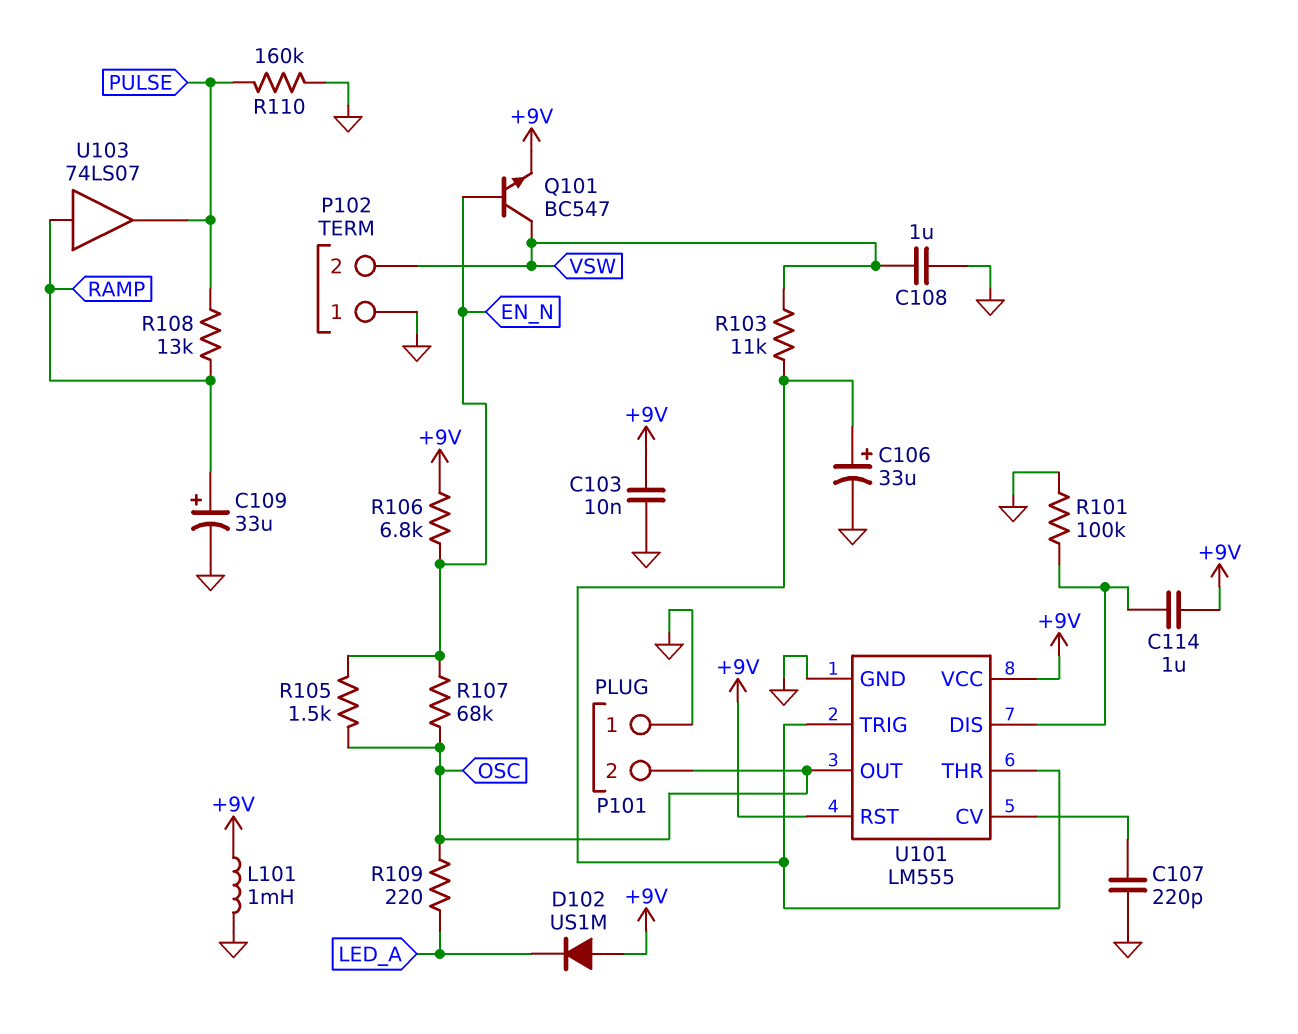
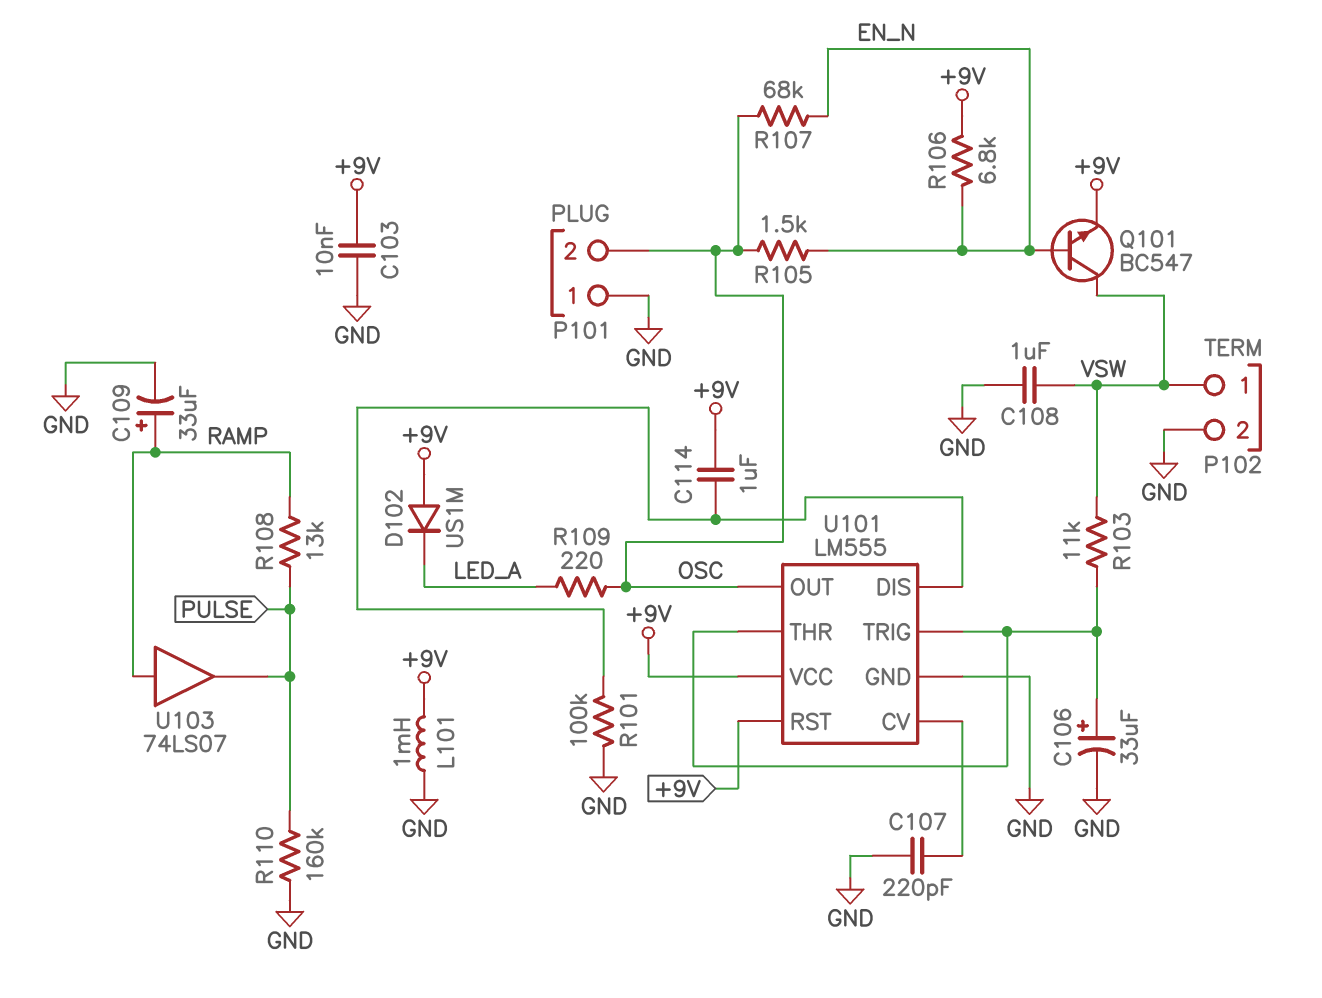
P102 pin 1: GND -> VSW
P102 pin 2: VSW -> GND

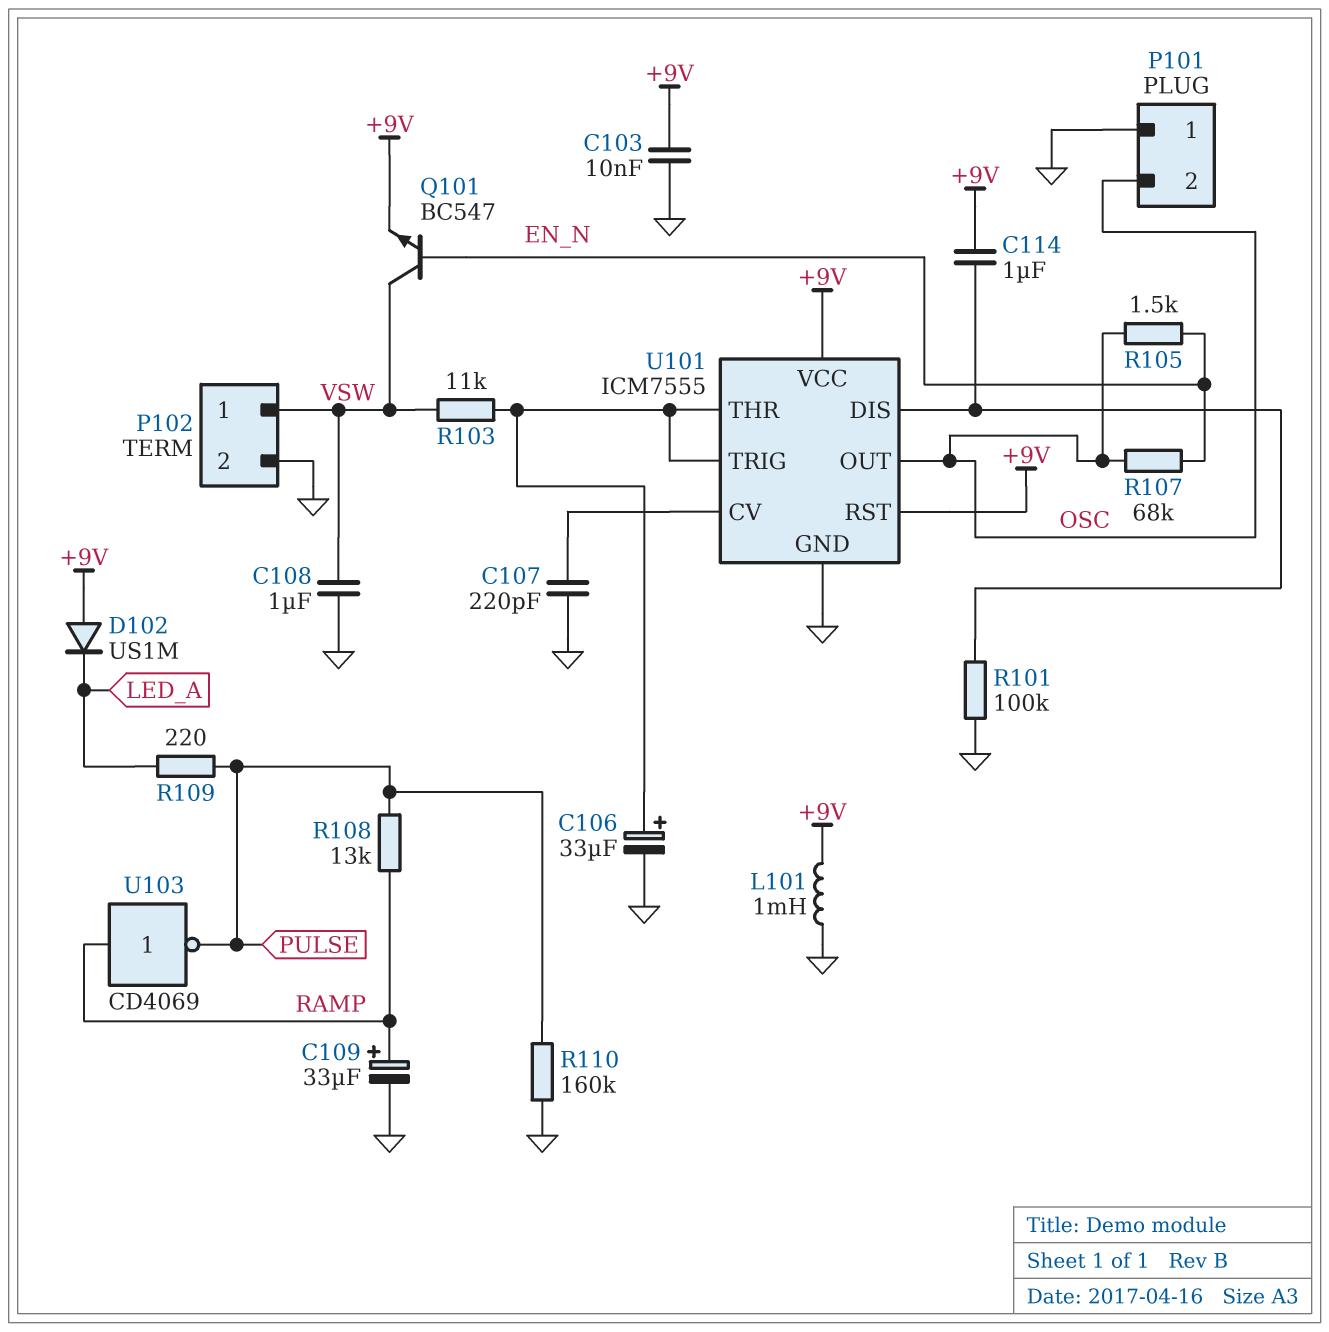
R106: 6.8k (+9V, EN_N) -> none
R109: 220 (LED_A, OSC) -> 220 (LED_A, PULSE)
U101: LM555 -> ICM7555
U103: buffer 74LS07 (in RAMP, out PULSE) -> NOT CD4069 (in RAMP, out PULSE)

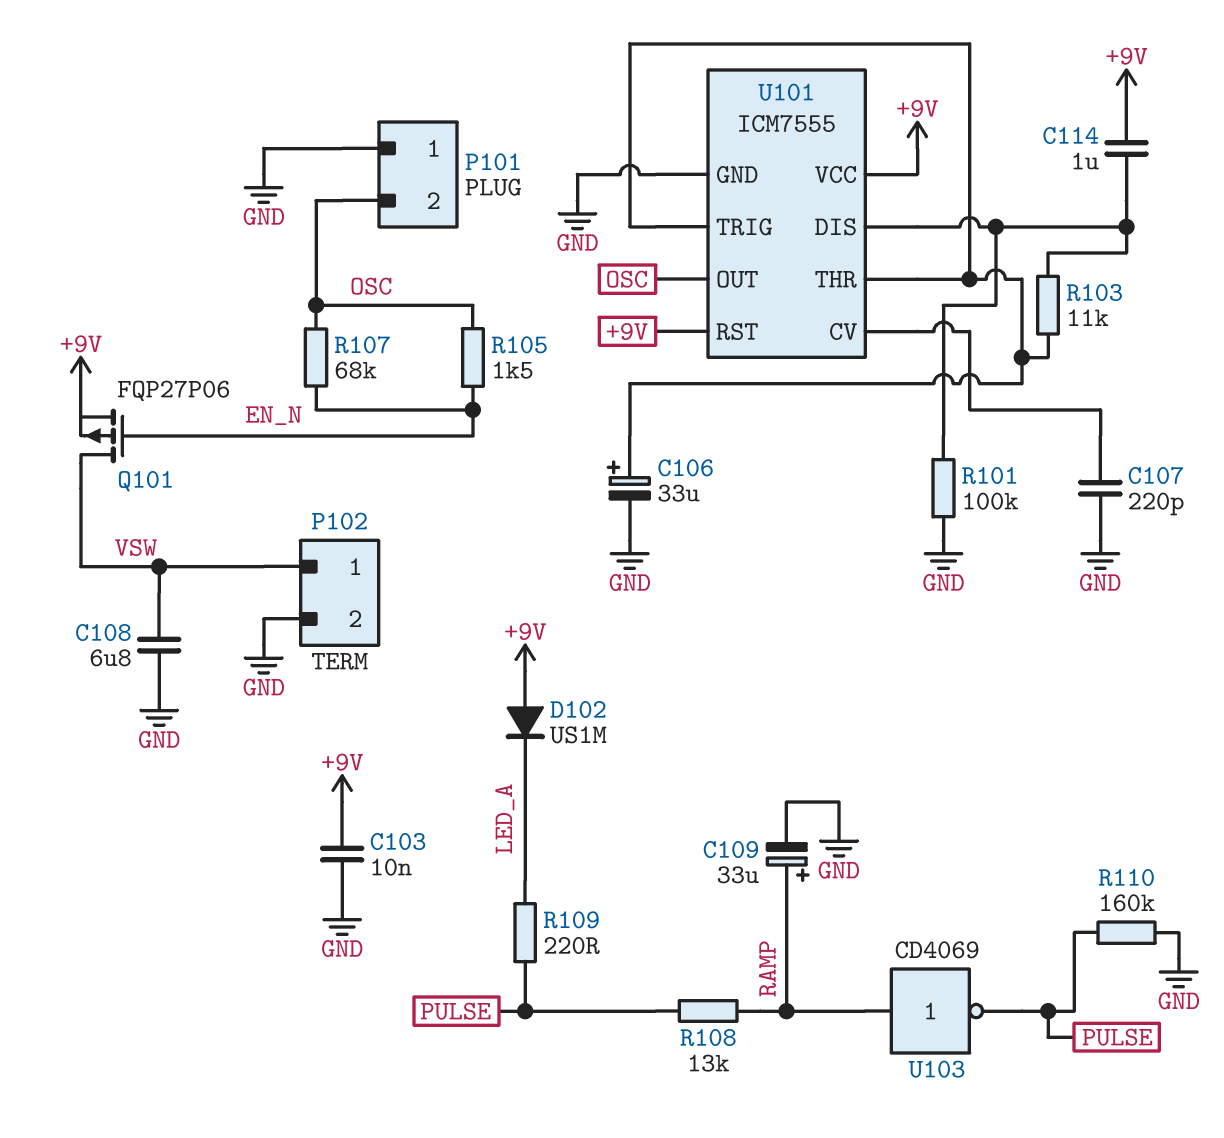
C108: 1uF (GND, VSW) -> 6.8uF (GND, VSW)
L101: 1mH (+9V, GND) -> none
Q101: NPN BC547 (B EN_N, C VSW, E +9V) -> PMOS FQP27P06 (G EN_N, D VSW, S +9V)
R103: 11k (U101/THR, VSW) -> 11k (U101/DIS, U101/THR)

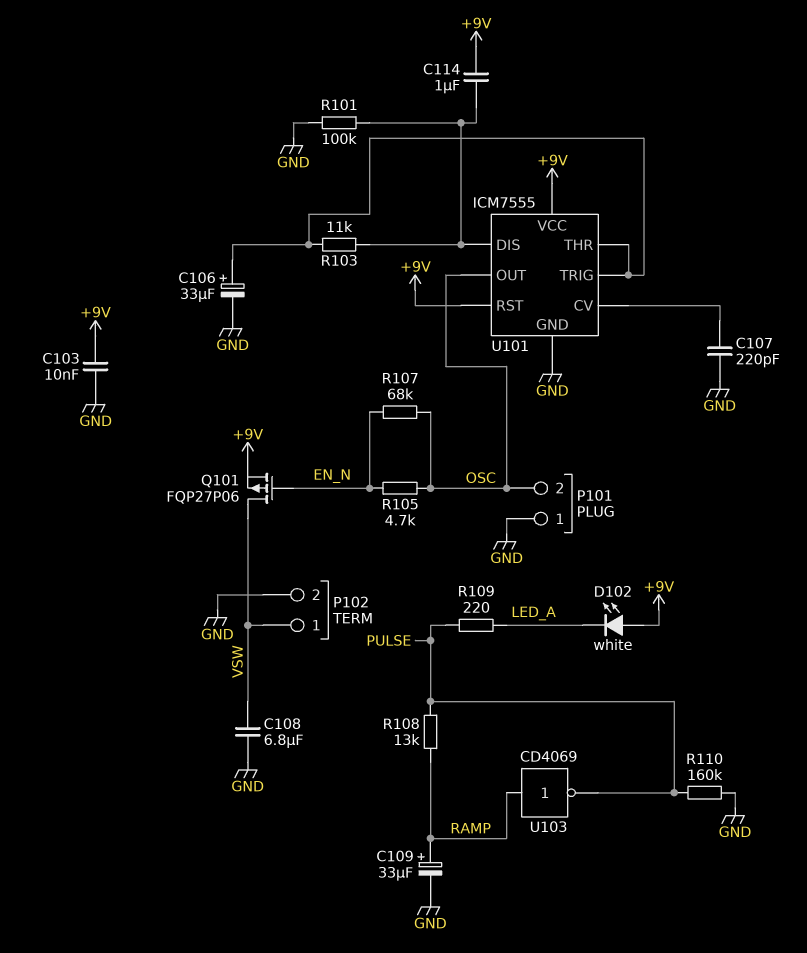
D102: diode US1M (A +9V, K LED_A) -> LED white (A +9V, K LED_A)
R105: 1.5k (EN_N, OSC) -> 4.7k (EN_N, OSC)

